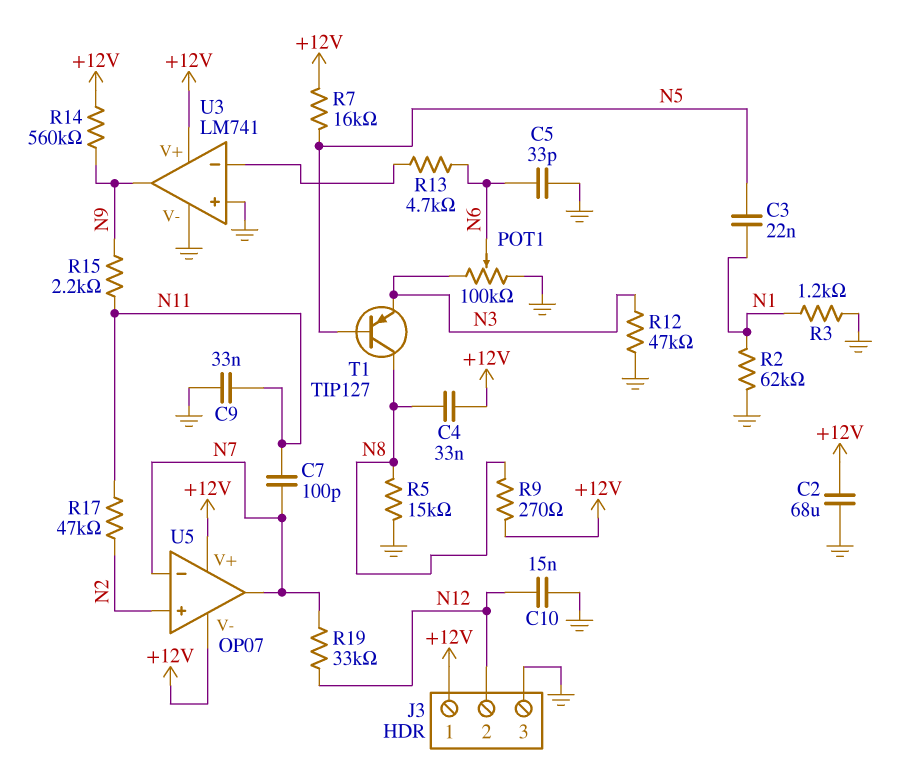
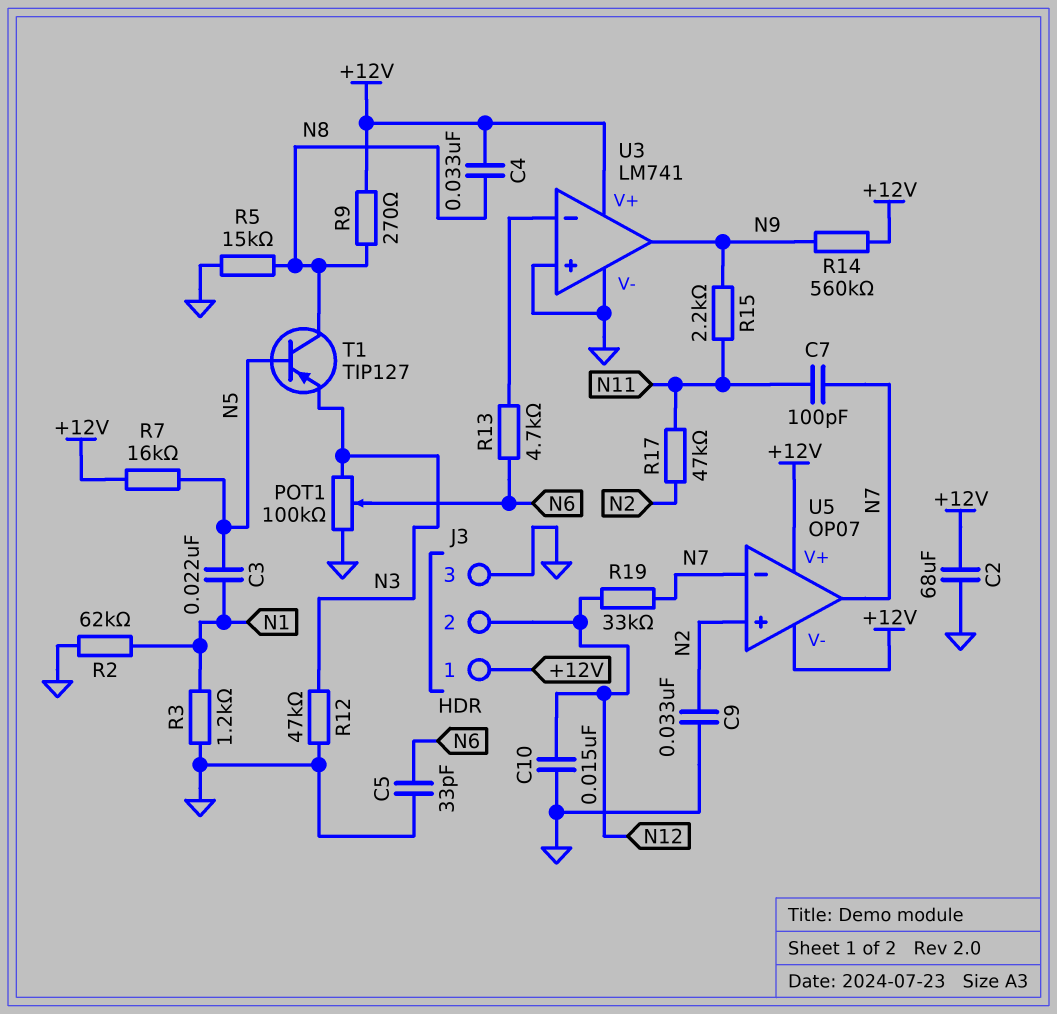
C9: 33nF (GND, N11) -> 33nF (GND, N2)

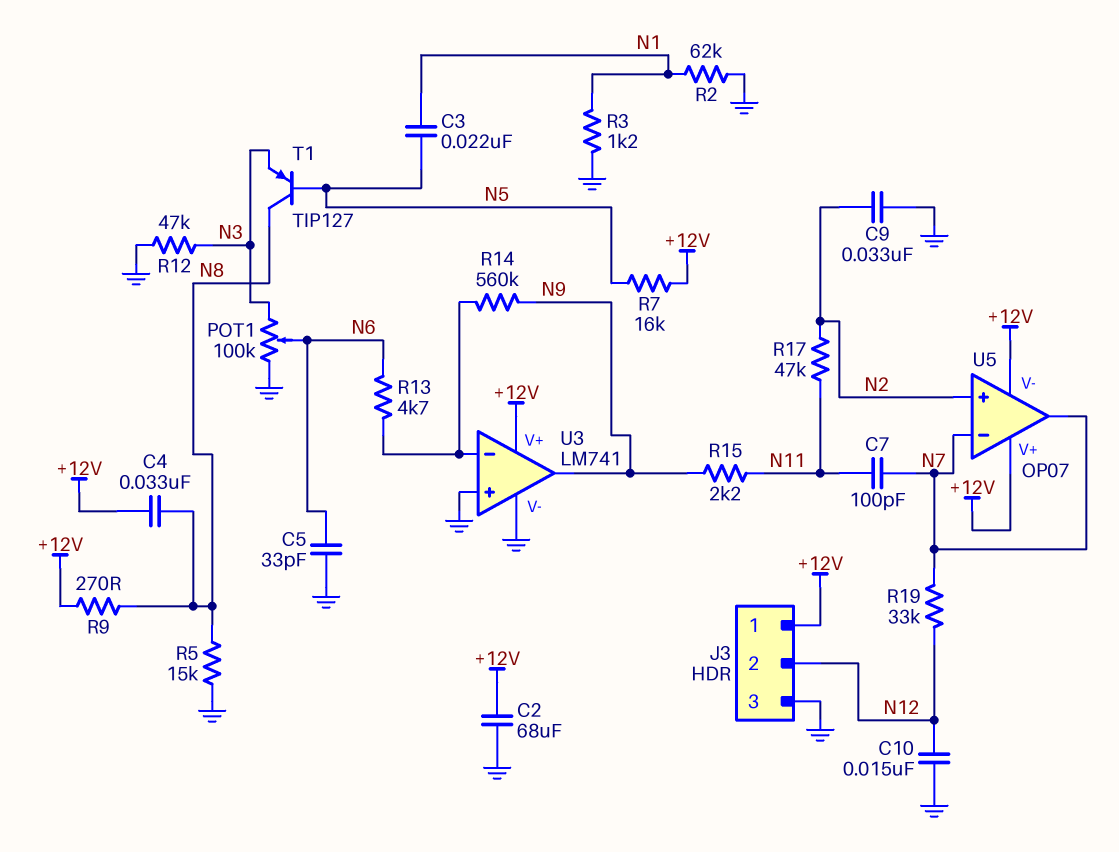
R14: 560k (+12V, N9) -> 560k (N9, U3/in-)

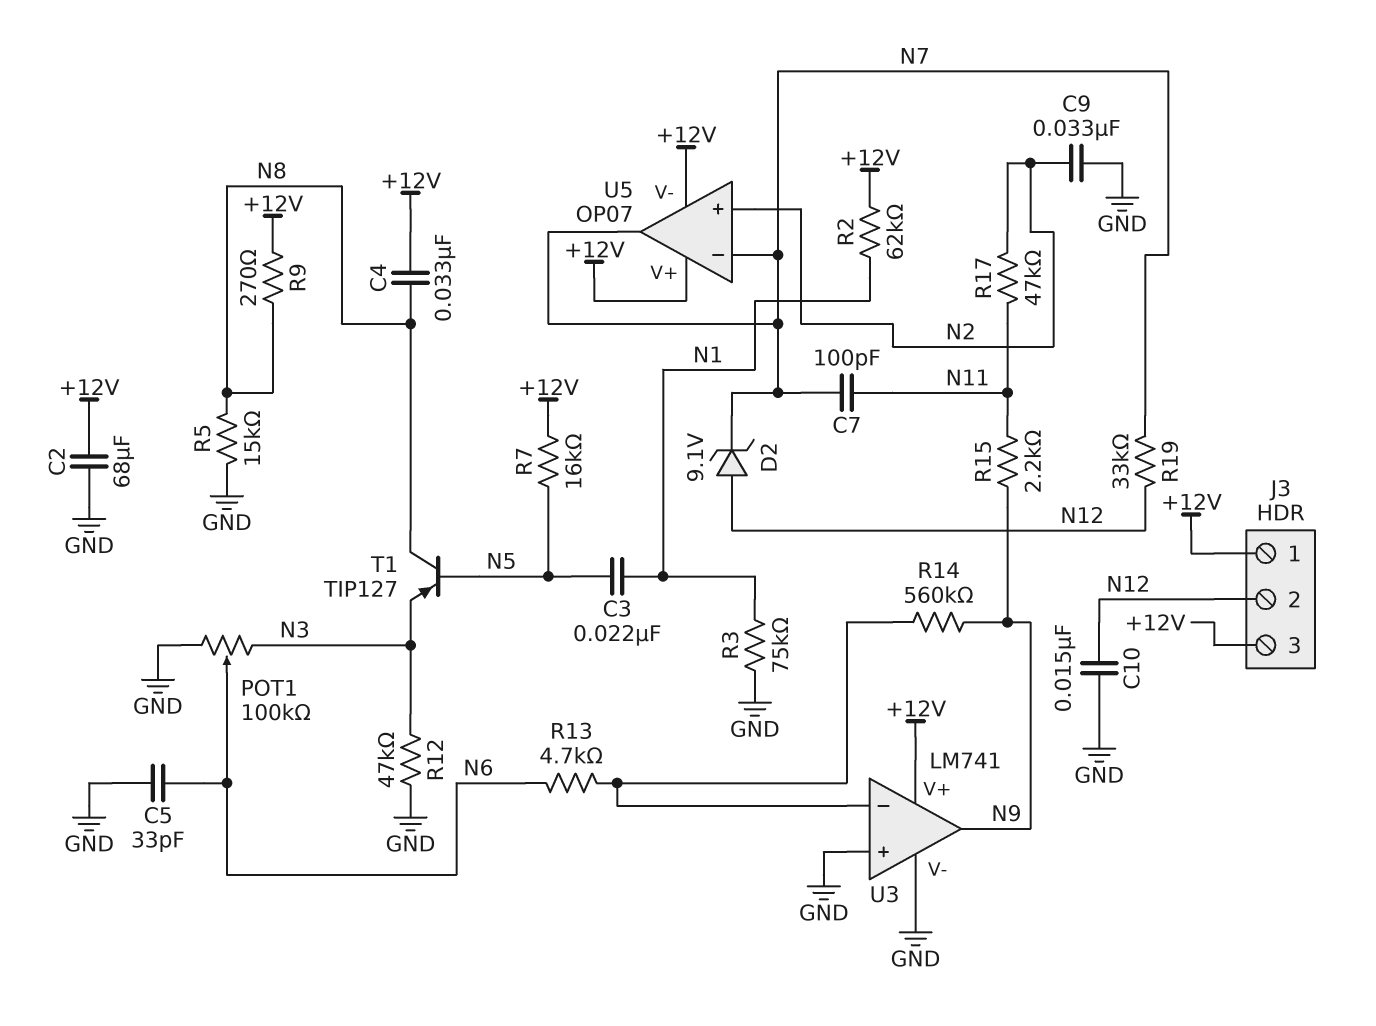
D2: none -> zener 9.1V (A N12, K N7)
J3 pin 3: GND -> +12V
R2: 62k (GND, N1) -> 62k (+12V, N1)
R3: 1.2k (GND, N1) -> 75k (GND, N1)

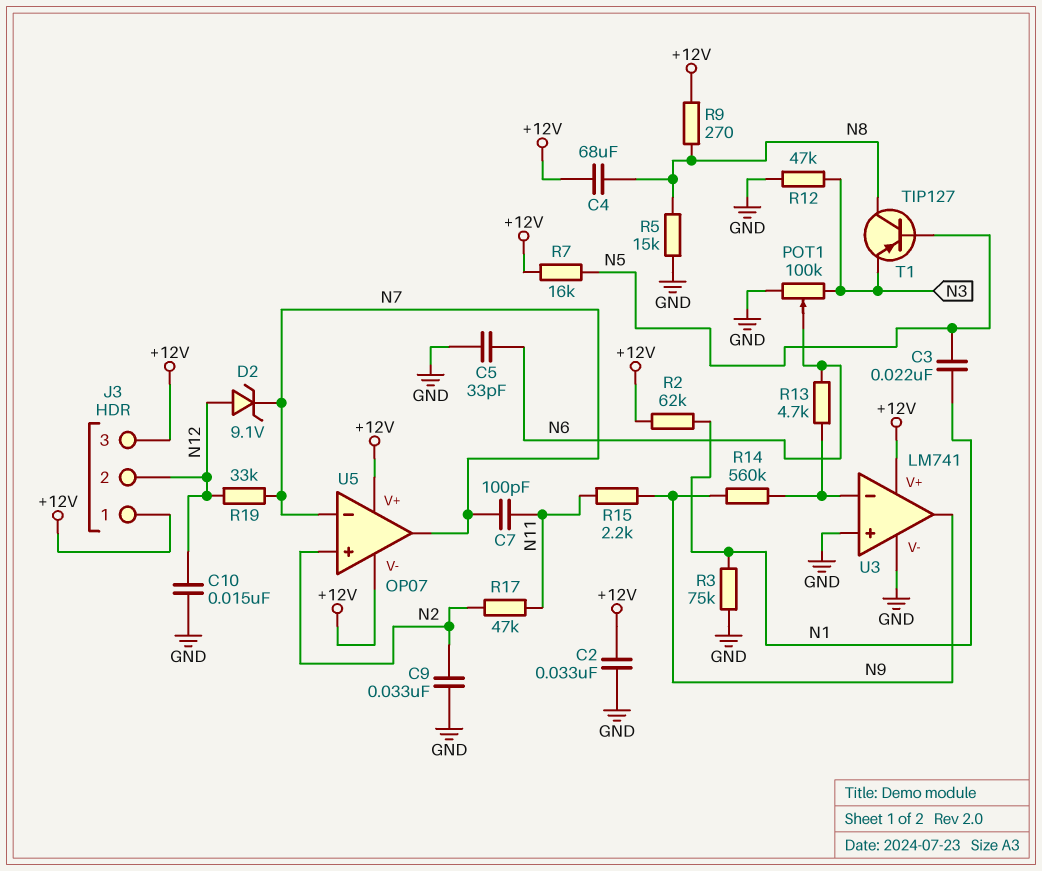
C2: 68uF (+12V, GND) -> 33nF (+12V, GND)
C4: 33nF (+12V, N8) -> 68uF (+12V, N8)

